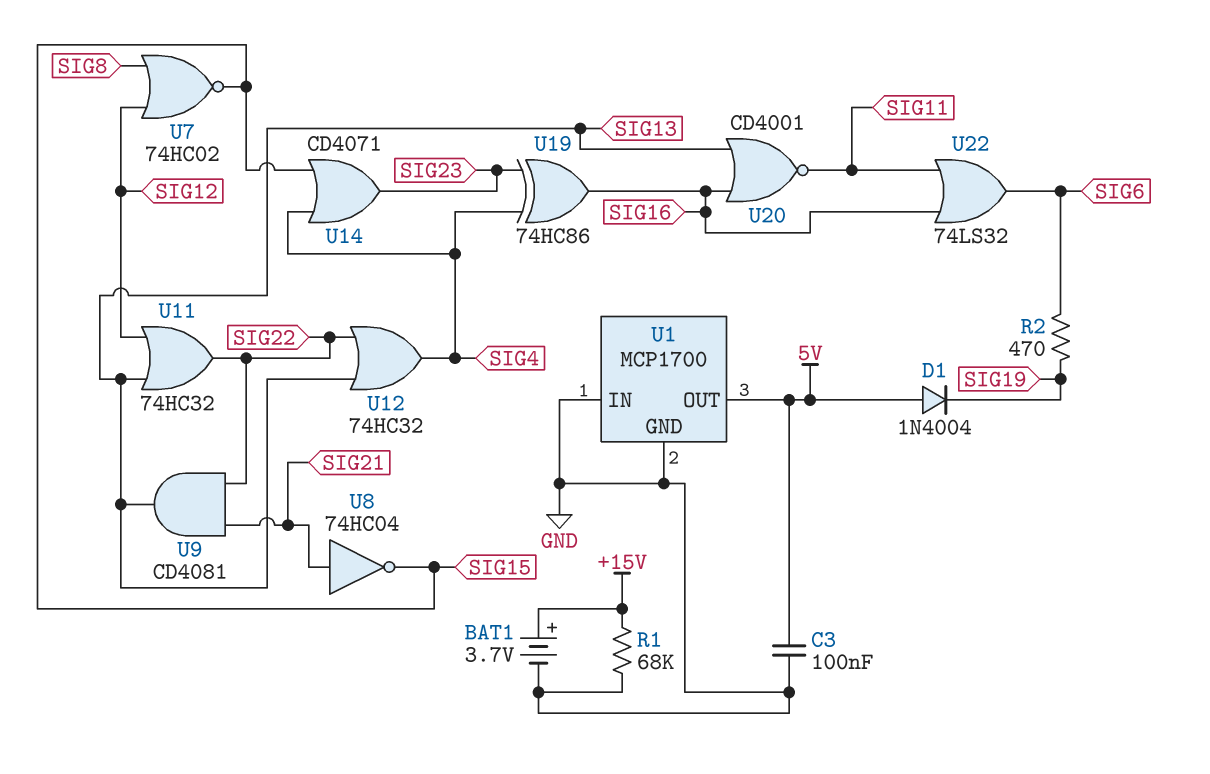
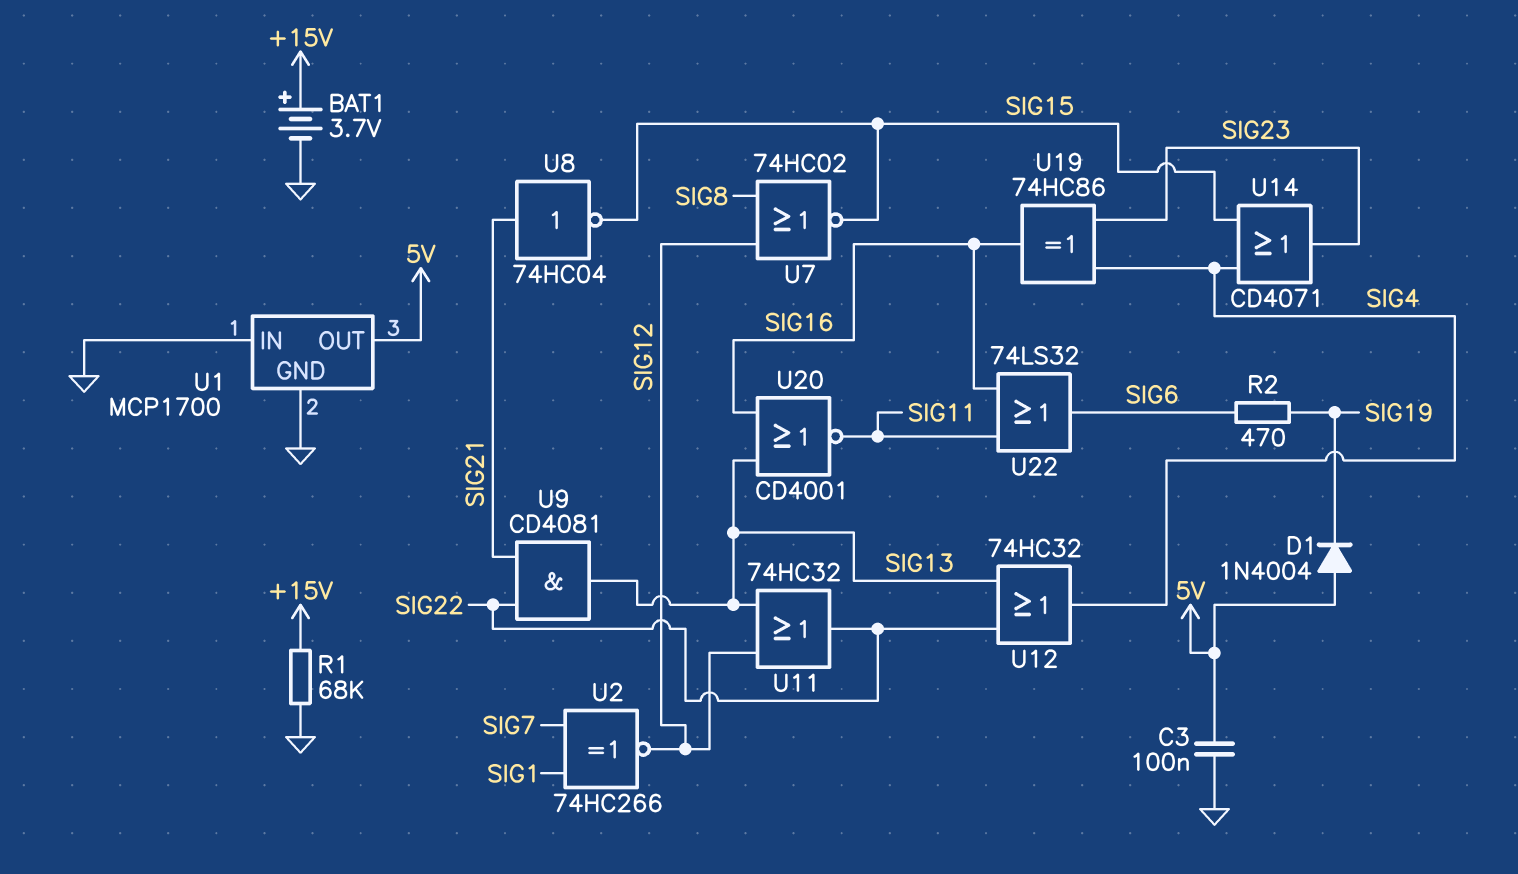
U2: none -> XNOR 74HC266 (in SIG1, in SIG7, out SIG12)

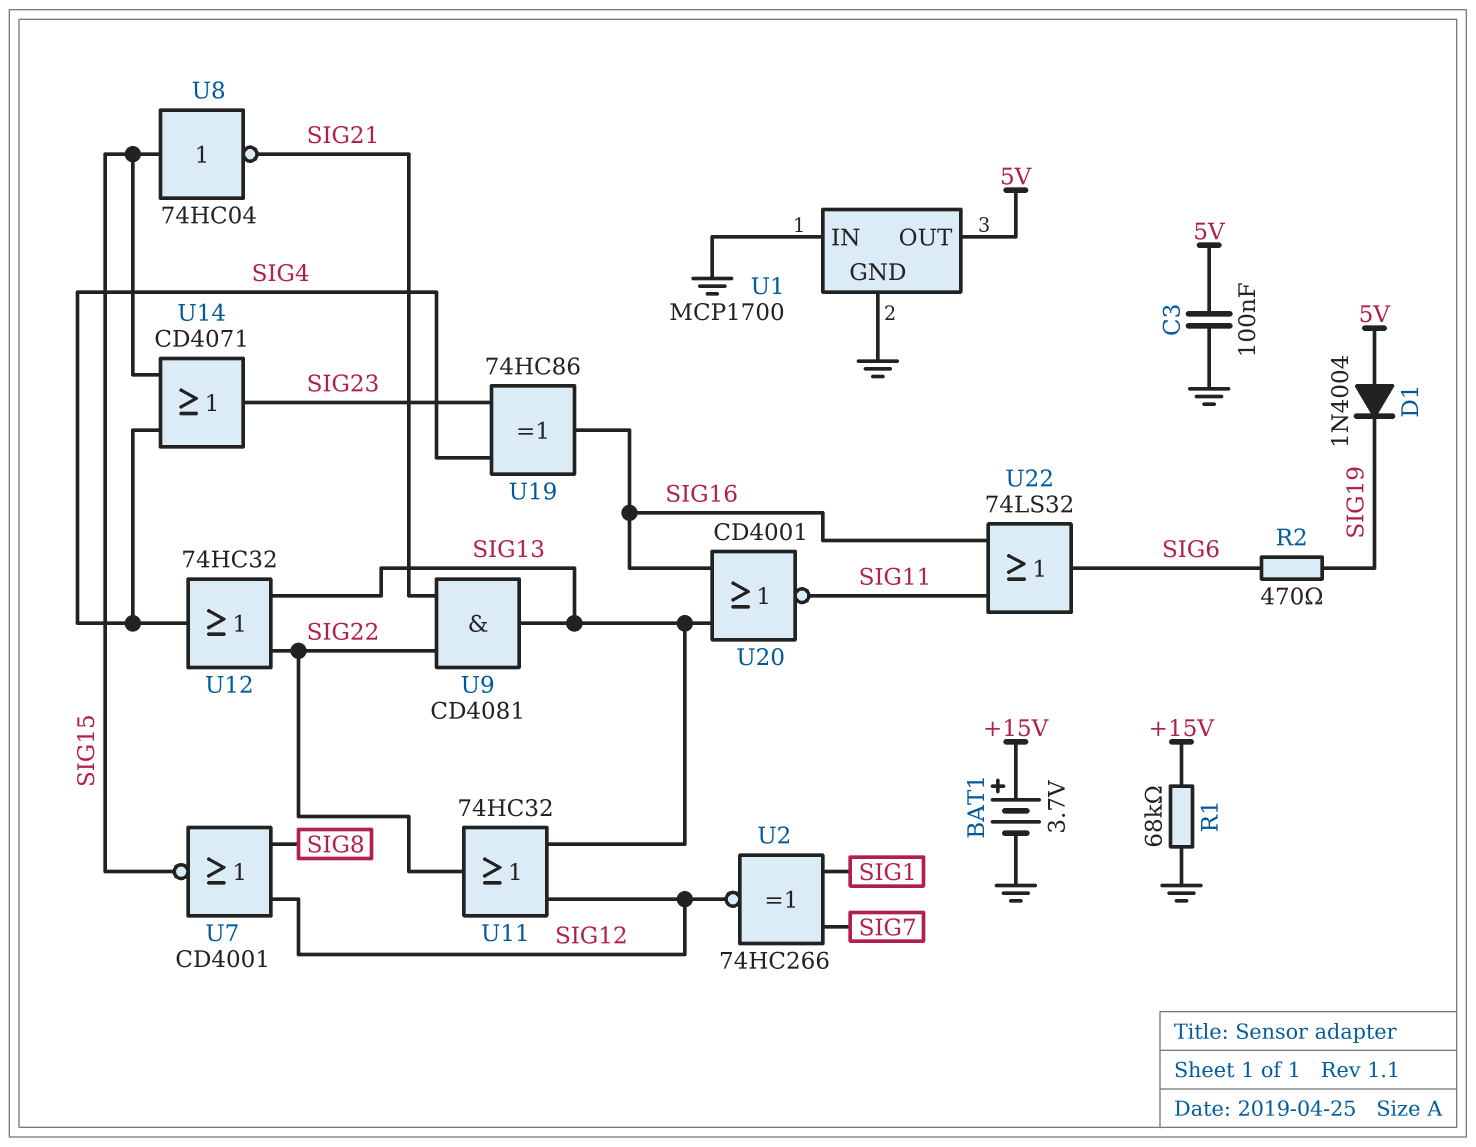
U7: NOR 74HC02 (in SIG8, in SIG12, out SIG15) -> NOR CD4001 (in SIG8, in SIG12, out SIG15)
U8: NOT 74HC04 (in SIG21, out SIG15) -> NOT 74HC04 (in SIG15, out SIG21)

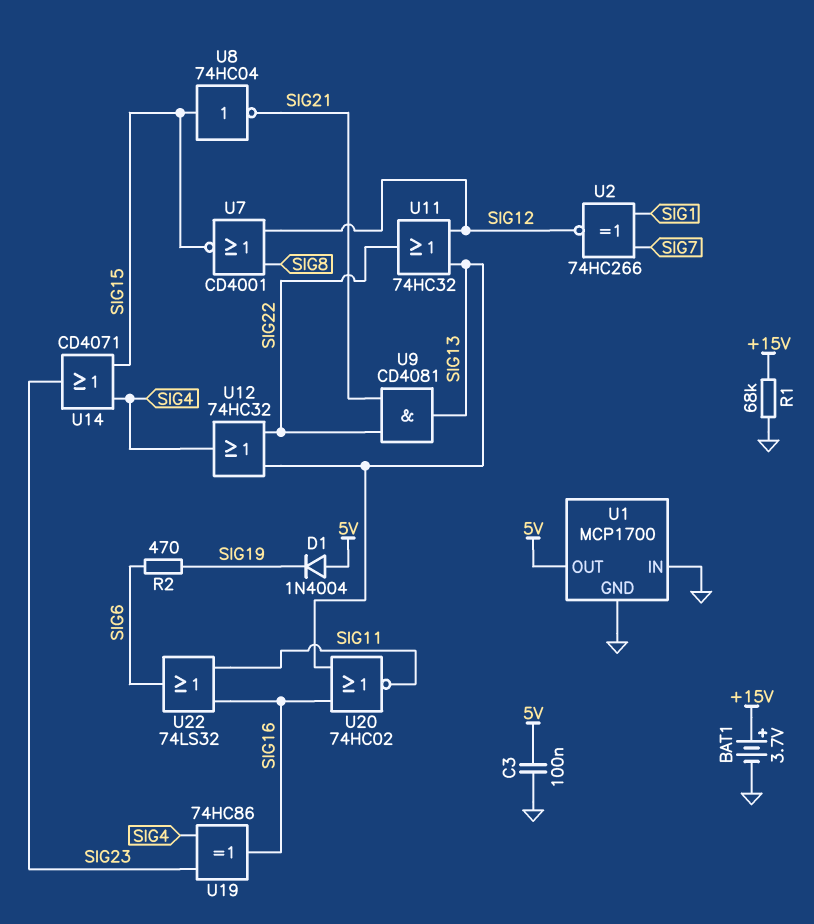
U20: NOR CD4001 (in SIG13, in SIG16, out SIG11) -> NOR 74HC02 (in SIG13, in SIG16, out SIG11)

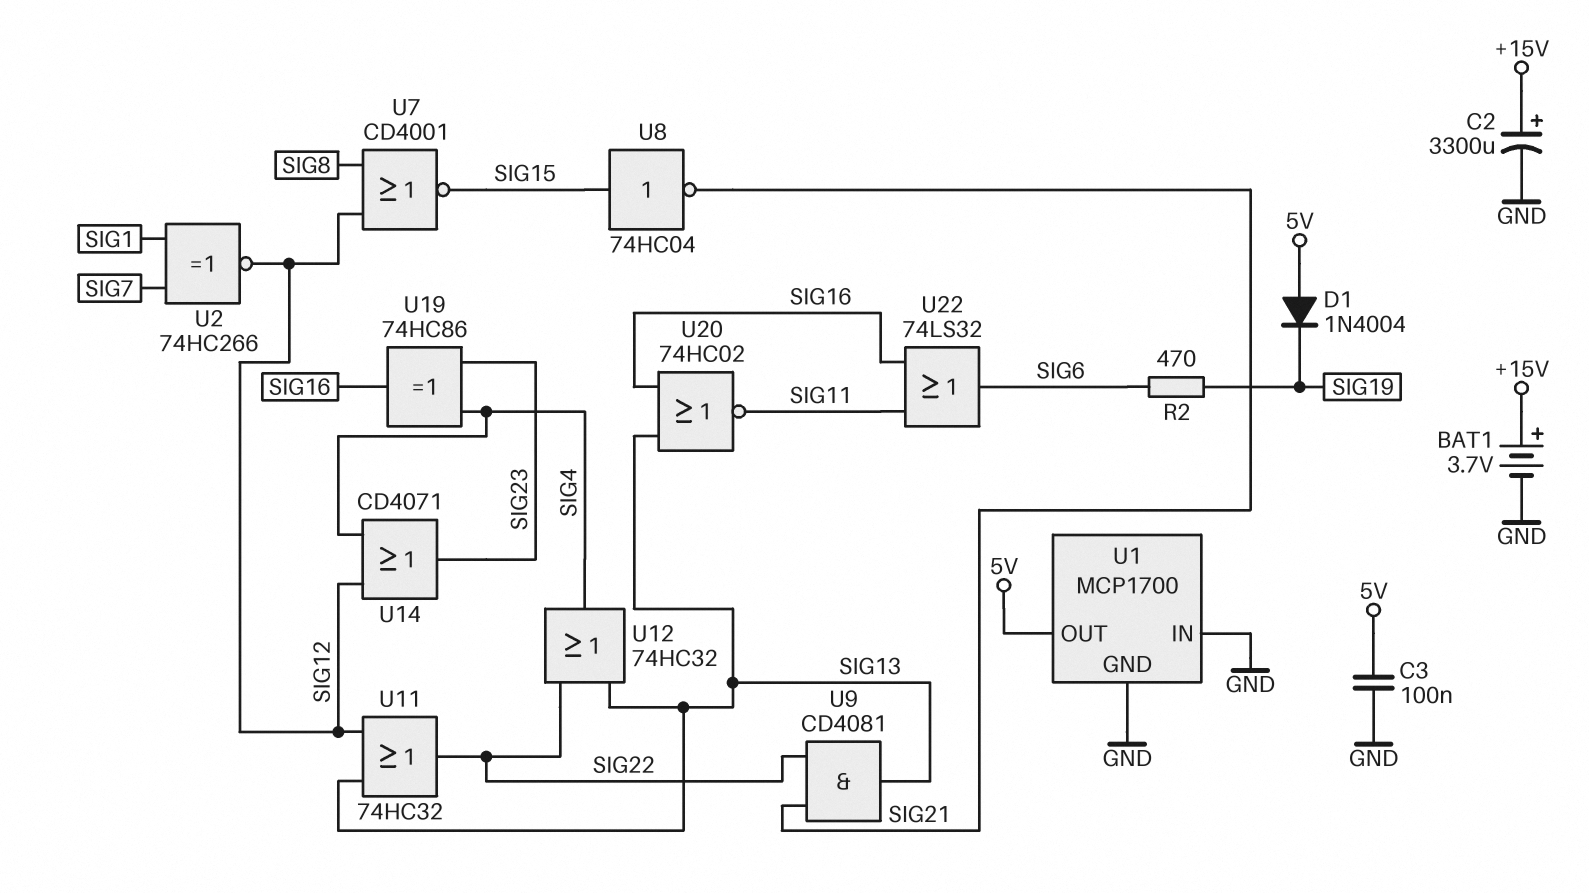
C2: none -> 3300uF (plus +15V, minus GND)
R1: 68k (+15V, GND) -> none
U14: OR CD4071 (in SIG4, in SIG15, out SIG23) -> OR CD4071 (in SIG4, in SIG12, out SIG23)

